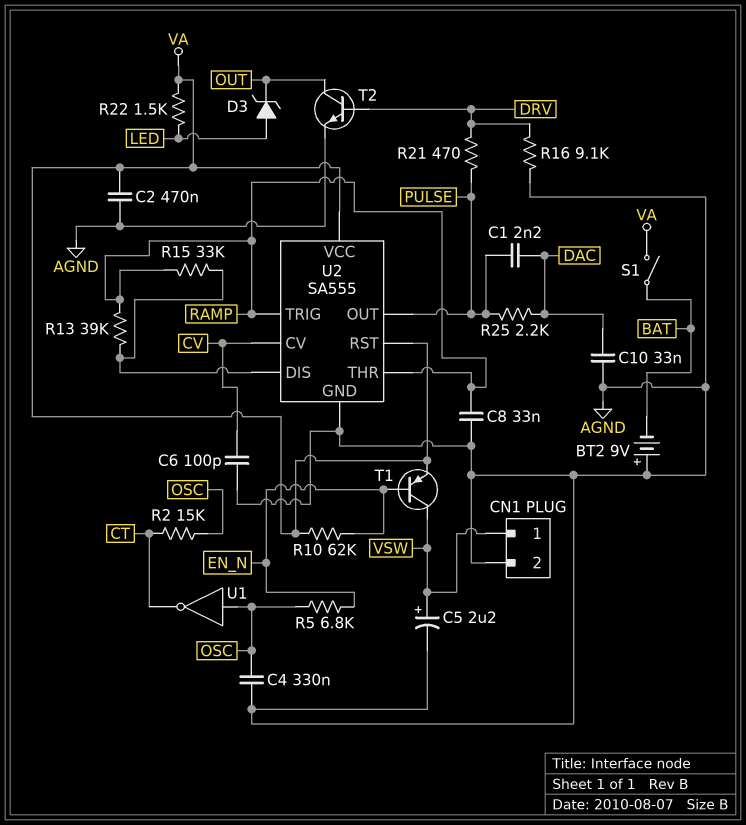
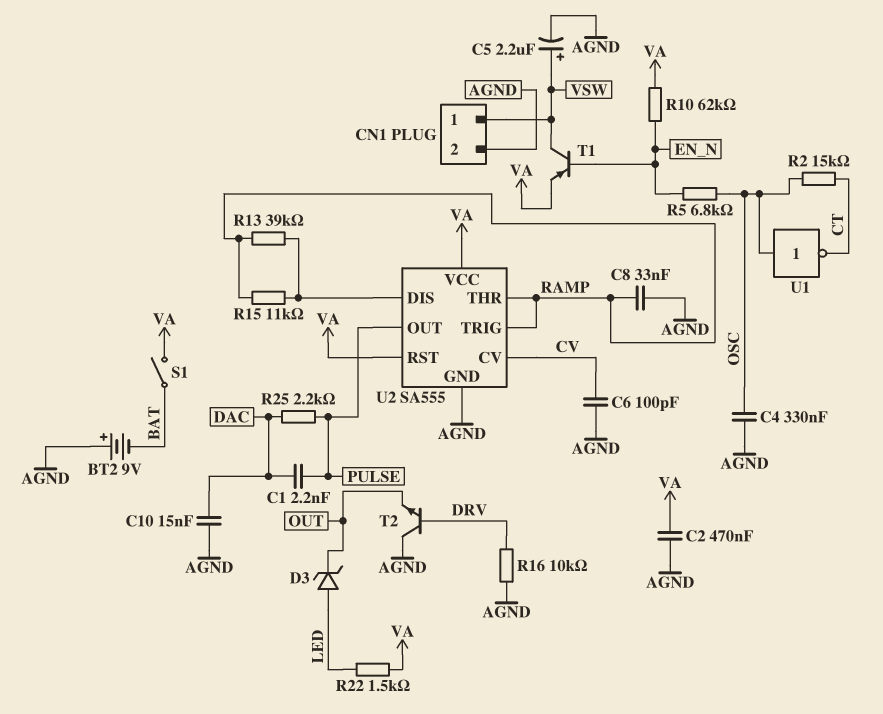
C10: 33nF (AGND, DAC) -> 15nF (AGND, DAC)
R15: 33k (RAMP, U2/DIS) -> 11k (RAMP, U2/DIS)
R16: 9.1k (AGND, DRV) -> 10k (AGND, DRV)
R21: 470 (DRV, PULSE) -> none
T2: NPN (B DRV, C OUT, E AGND) -> NPN (B DRV, C AGND, E OUT)

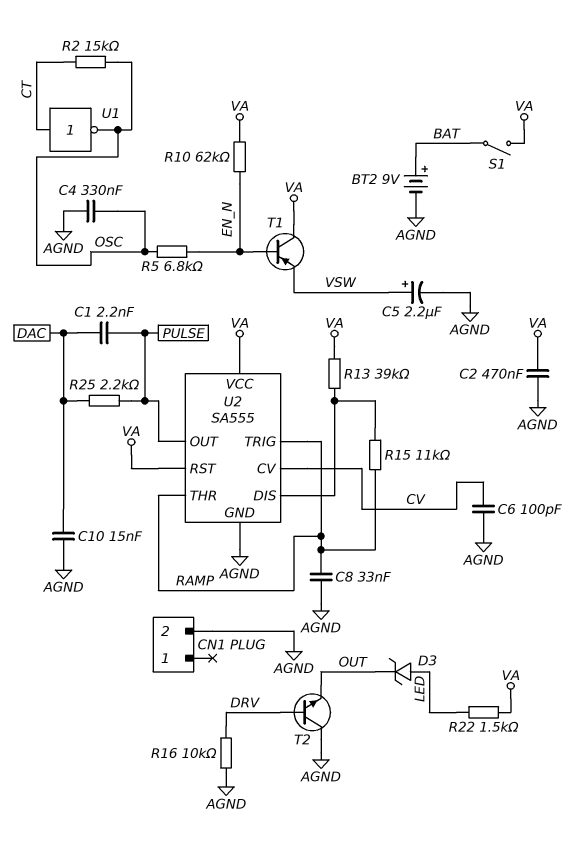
BT2: 9V (plus AGND, minus BAT) -> 9V (plus BAT, minus AGND)
CN1 pin 1: VSW -> none
R13: 39k (RAMP, U2/DIS) -> 39k (U2/DIS, VA)
T1: PNP (B EN_N, C VSW, E VA) -> PNP (B EN_N, C VA, E VSW)
U1: NOT (in OSC, out CT) -> NOT (in CT, out OSC)

